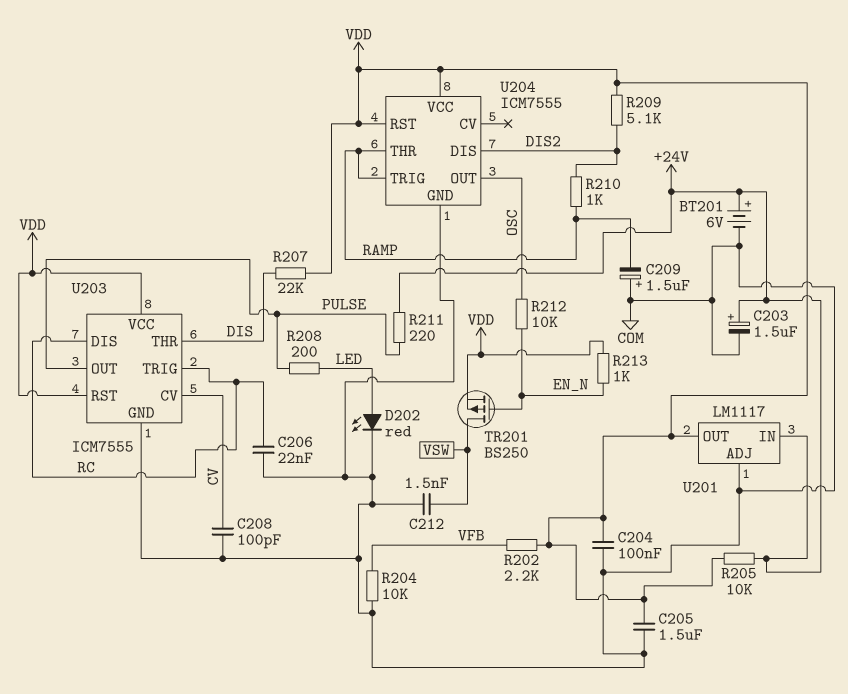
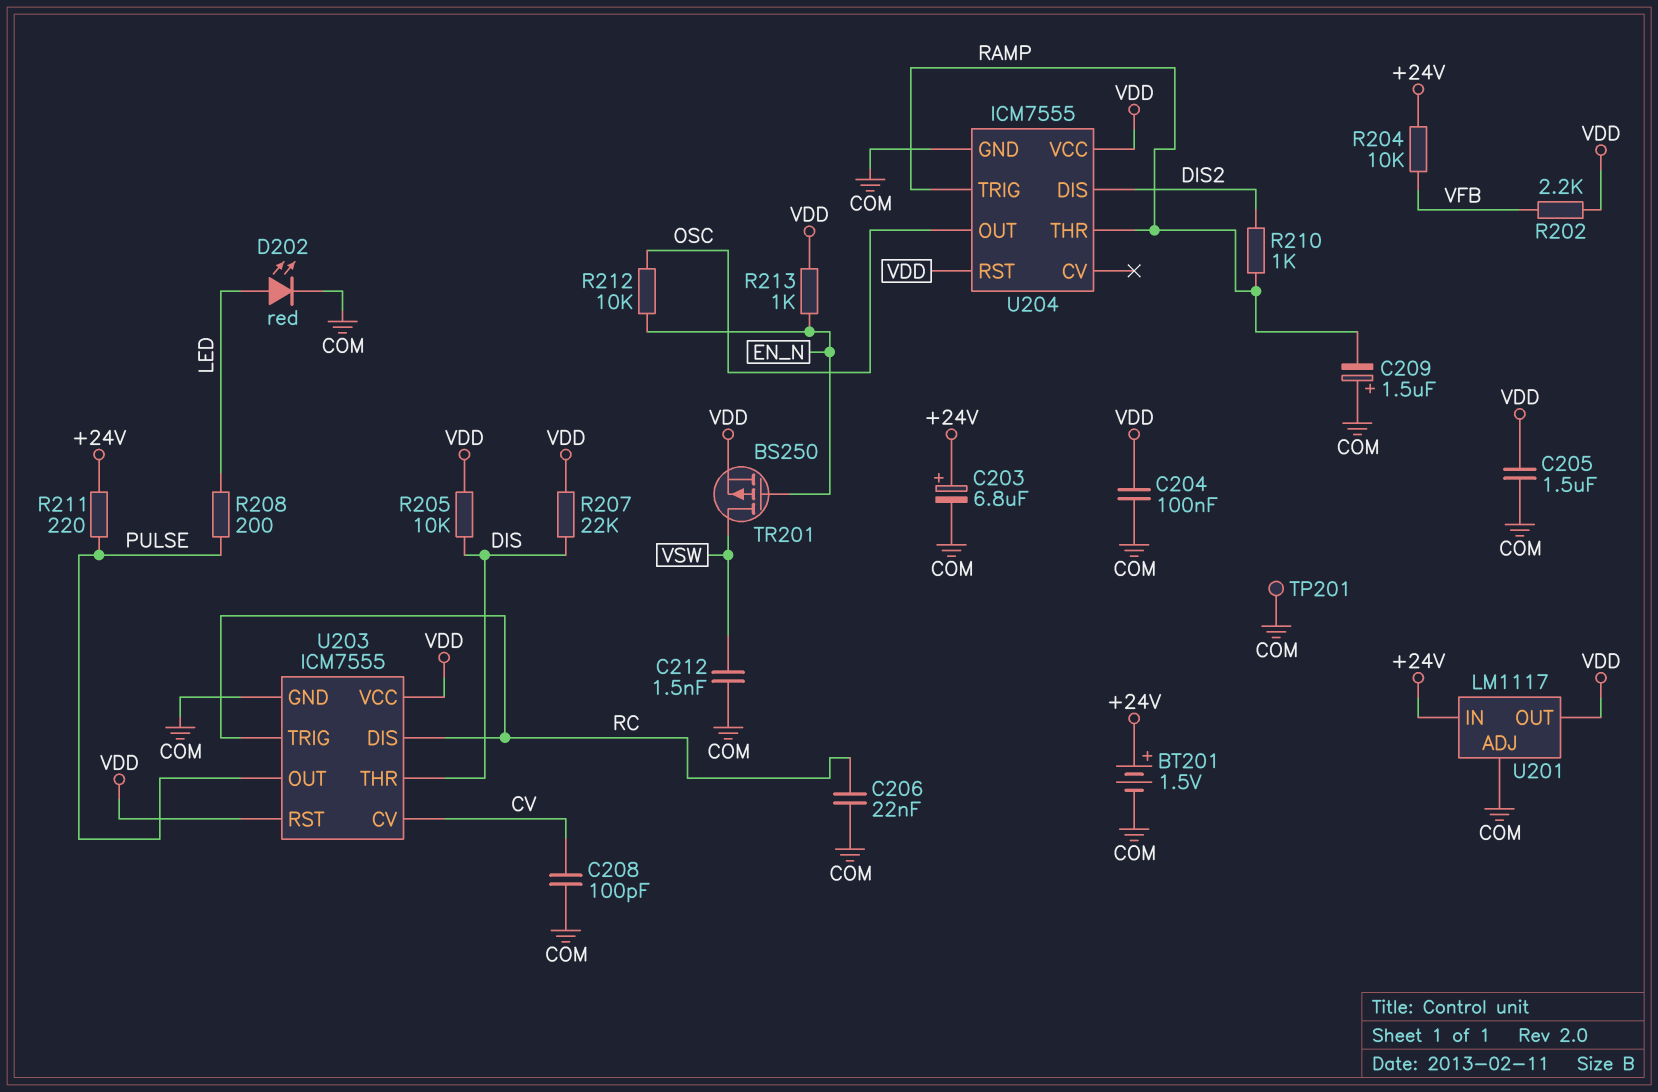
BT201: 6V (plus +24V, minus COM) -> 1.5V (plus +24V, minus COM)
C203: 1.5uF (plus +24V, minus COM) -> 6.8uF (plus +24V, minus COM)
R204: 10k (COM, VFB) -> 10k (+24V, VFB)
R205: 10k (+24V, VDD) -> 10k (DIS, VDD)
R209: 5.1k (DIS2, VDD) -> none
TP201: none -> test point (COM)

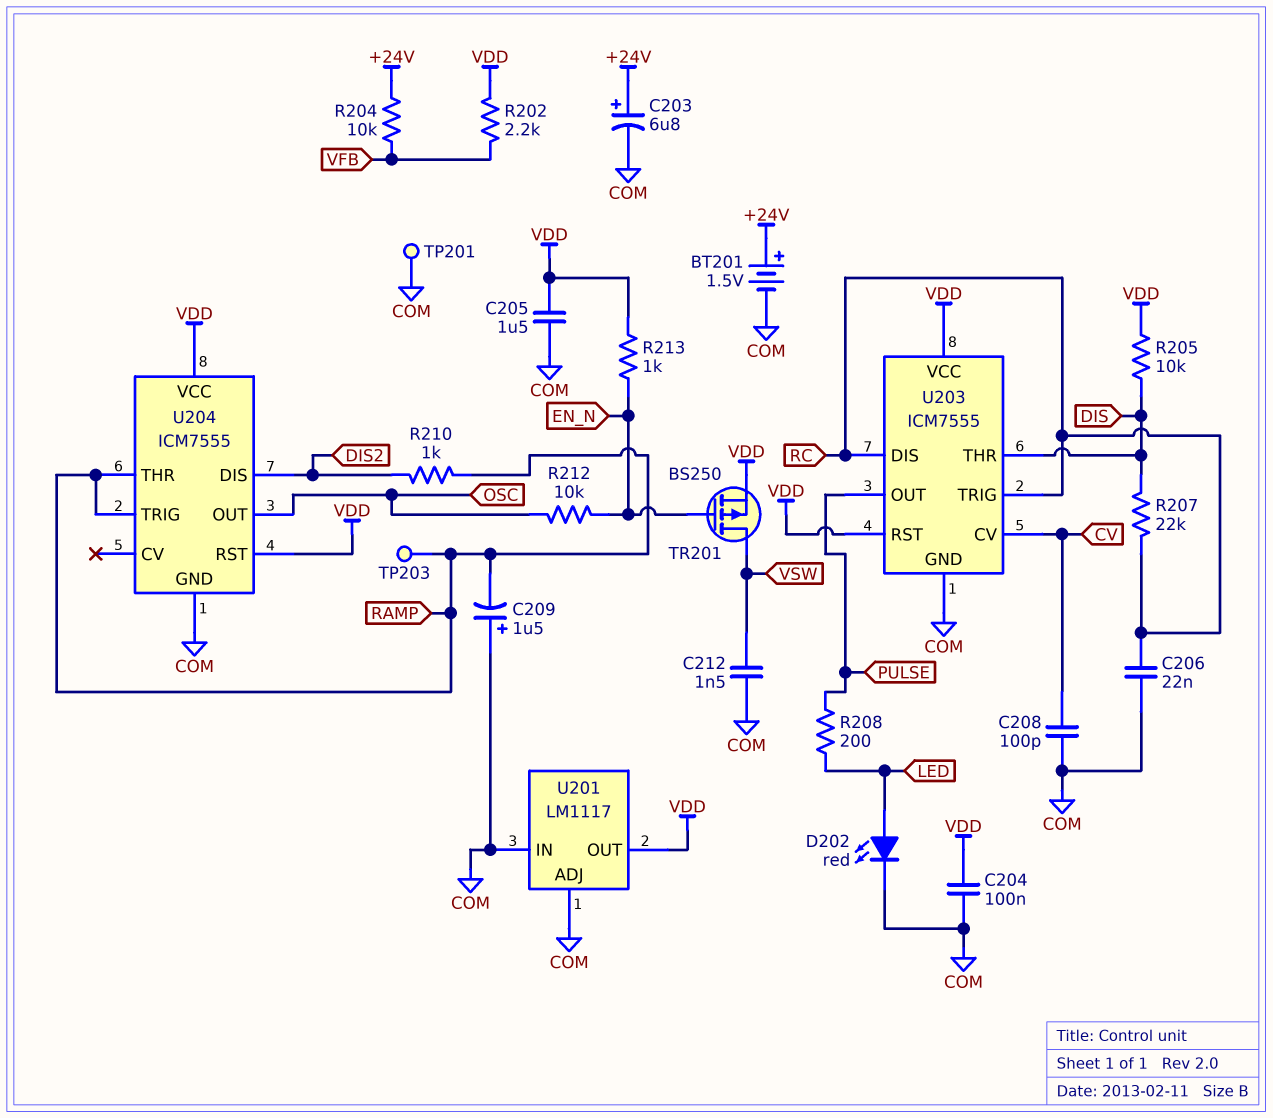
R207: 22k (DIS, VDD) -> 22k (DIS, RC)
R211: 220 (+24V, PULSE) -> none
TP203: none -> test point (RAMP)
U201 pin IN: +24V -> COM

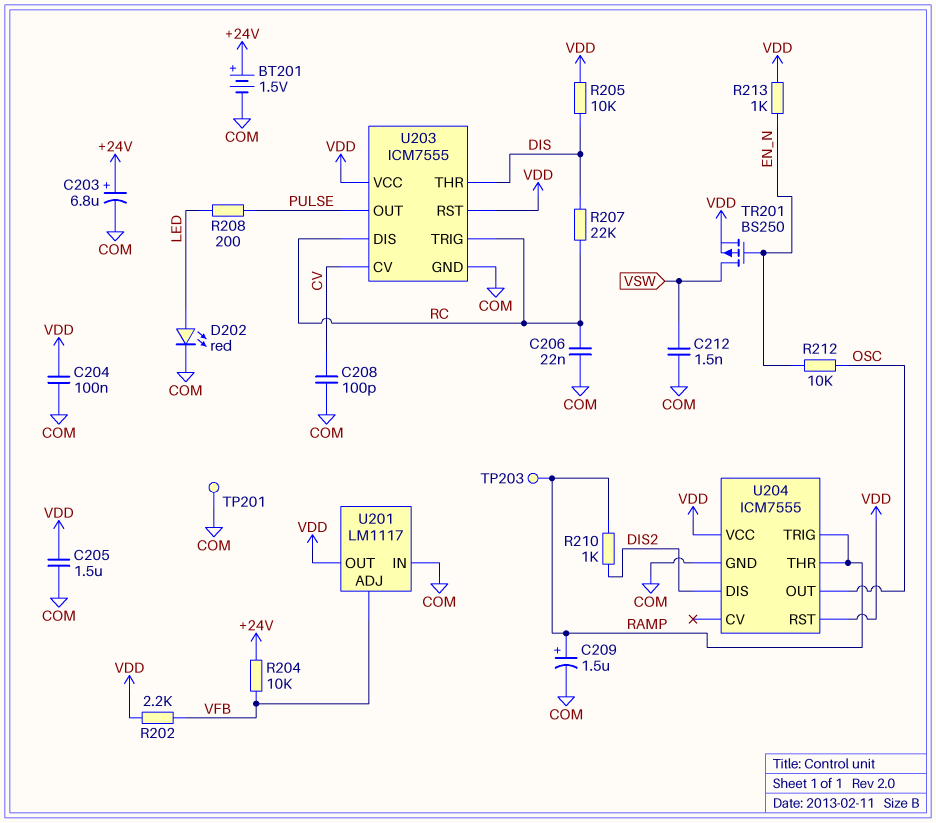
C209: 1.5uF (plus COM, minus RAMP) -> 1.5uF (plus RAMP, minus COM)
U201 pin ADJ: COM -> VFB

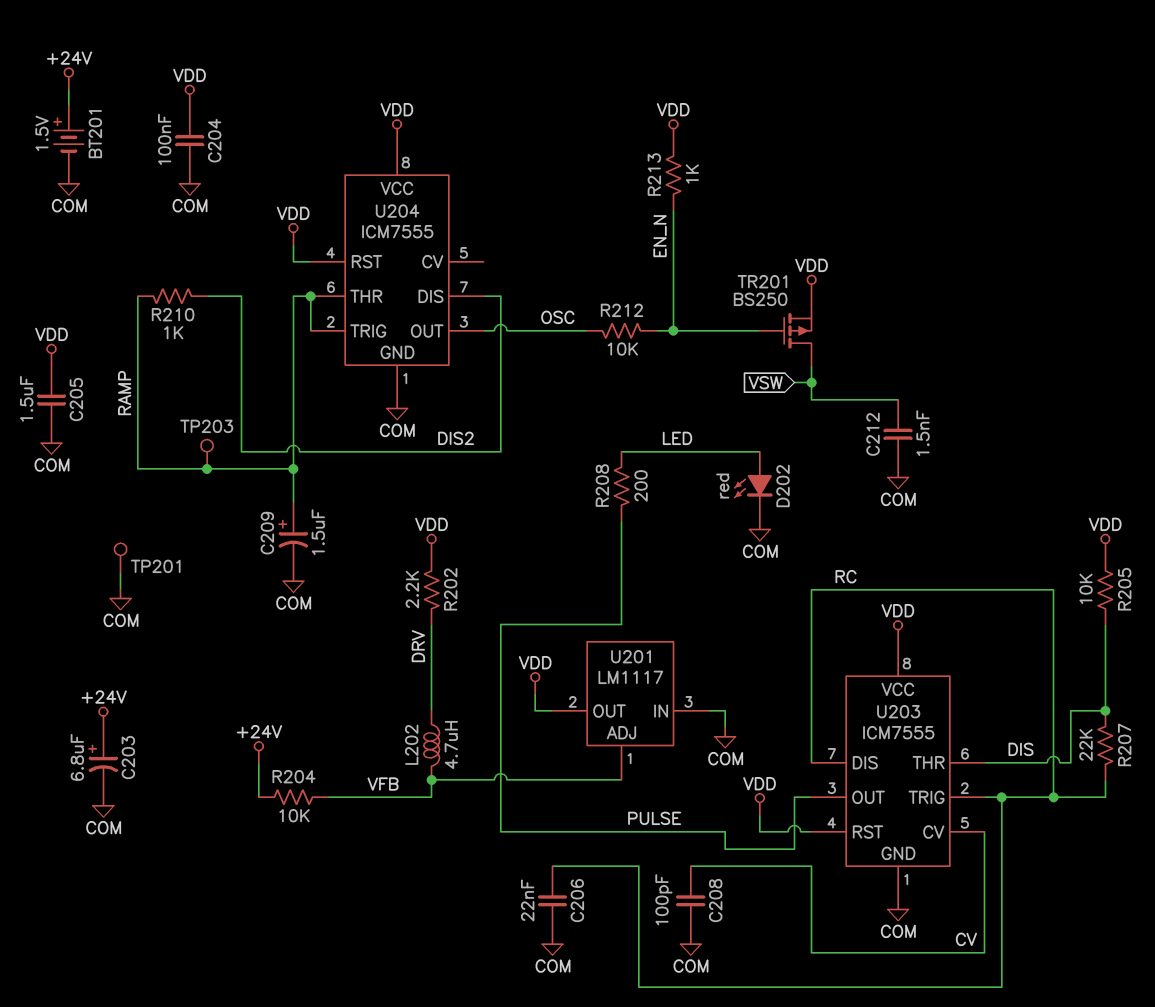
L202: none -> 4.7uH (DRV, VFB)
R202: 2.2k (VDD, VFB) -> 2.2k (DRV, VDD)

